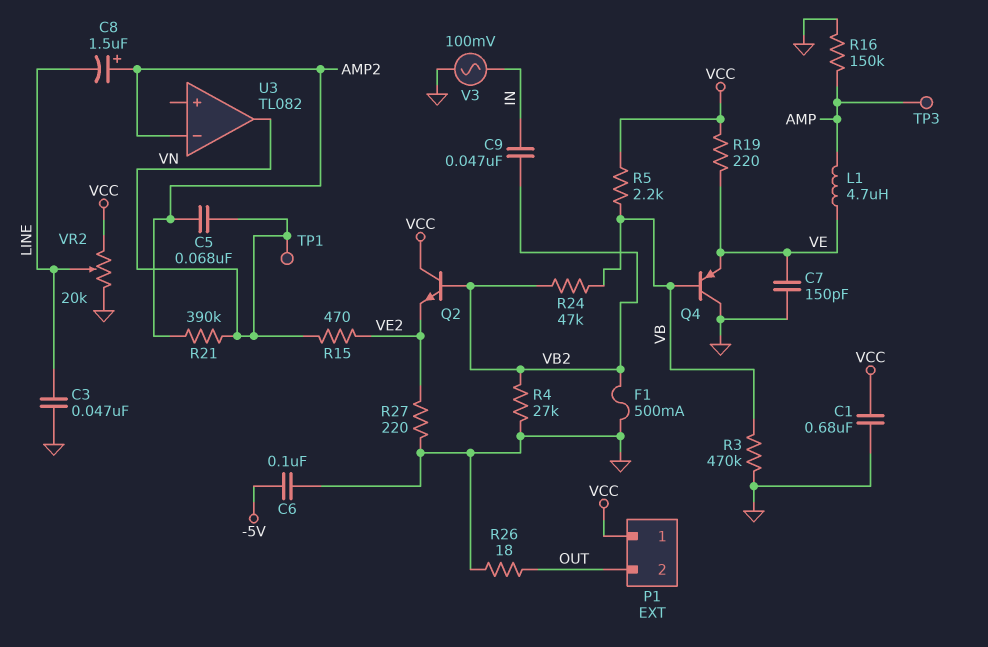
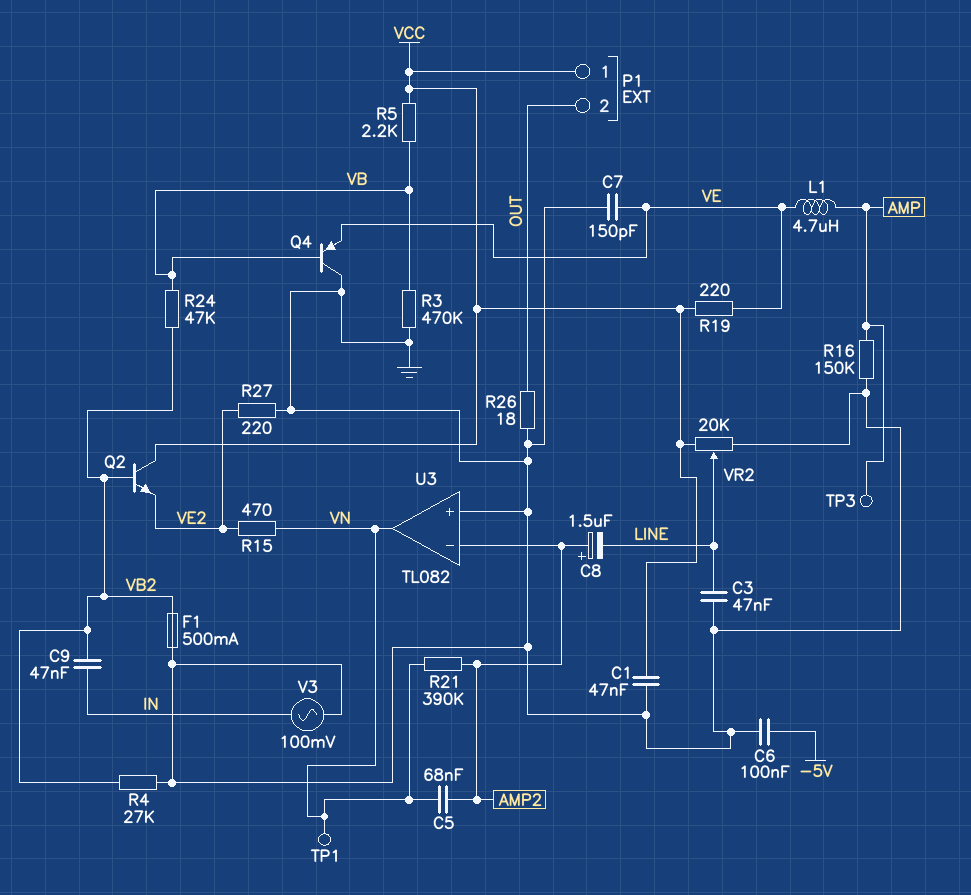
C1: 680nF (GND, VCC) -> 47nF (GND, VCC)
U3 pin in+: none -> GND

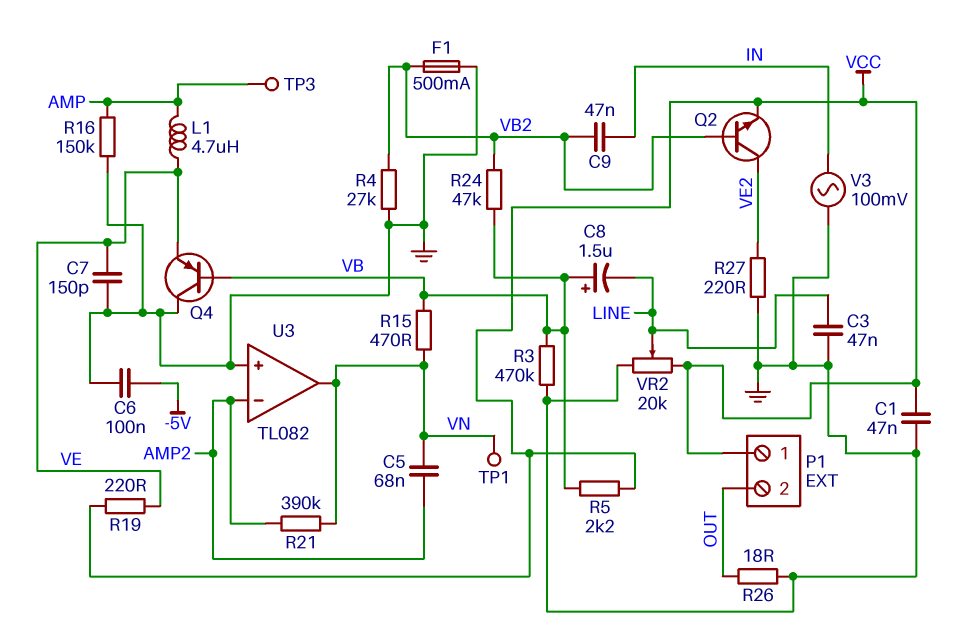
C8: 1.5uF (plus AMP2, minus LINE) -> 1.5uF (plus VB, minus LINE)
Q2: NPN (B VB2, C VCC, E VE2) -> NPN (B VB2, C VE2, E VCC)
R15: 470 (VE2, VN) -> 470 (VB, VN)

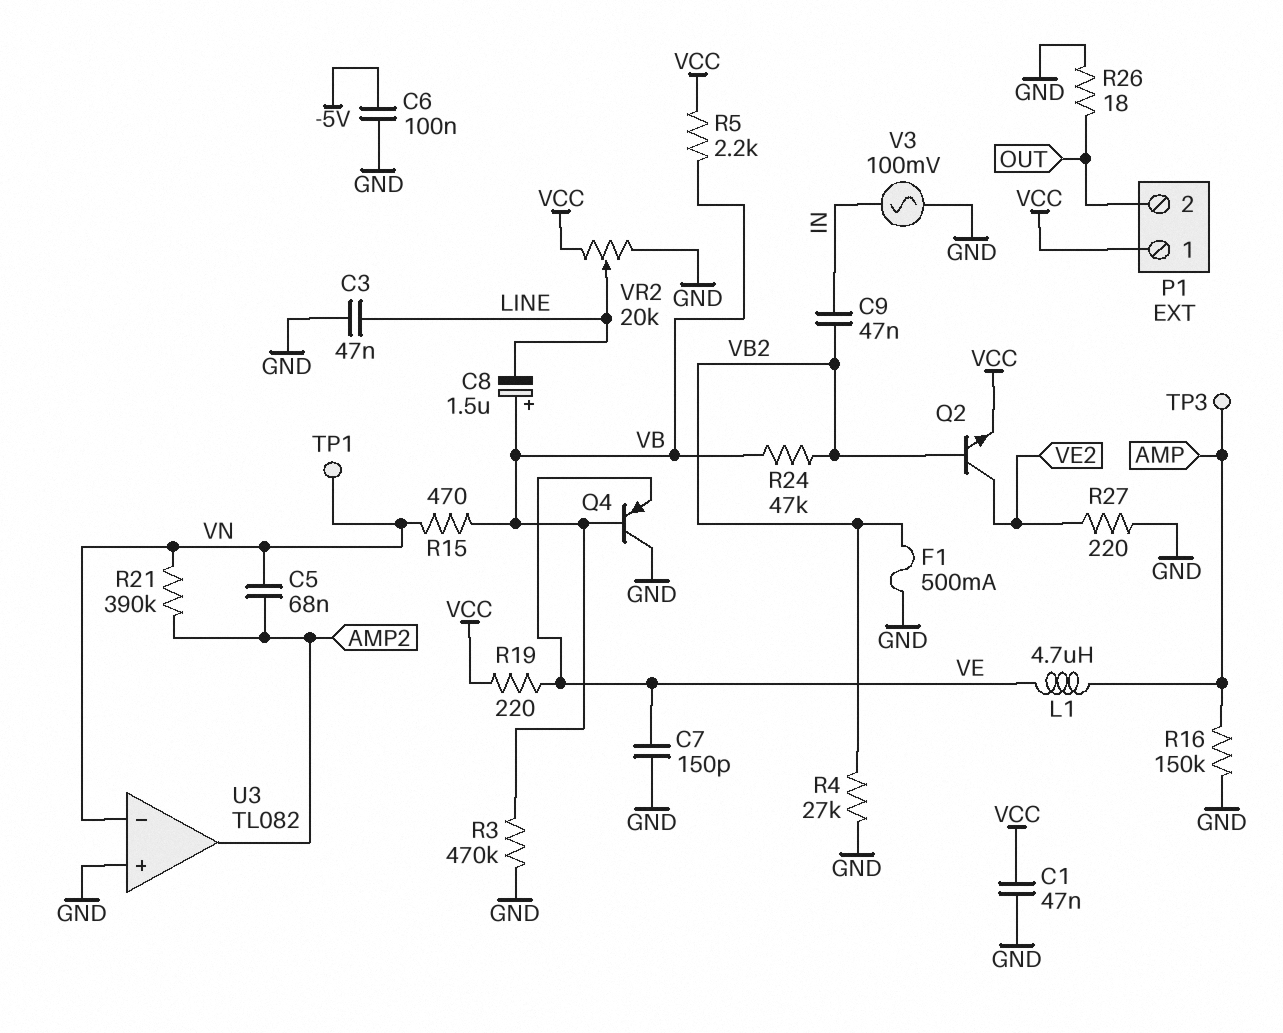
U3 pin in-: AMP2 -> VN
U3 pin out: VN -> AMP2

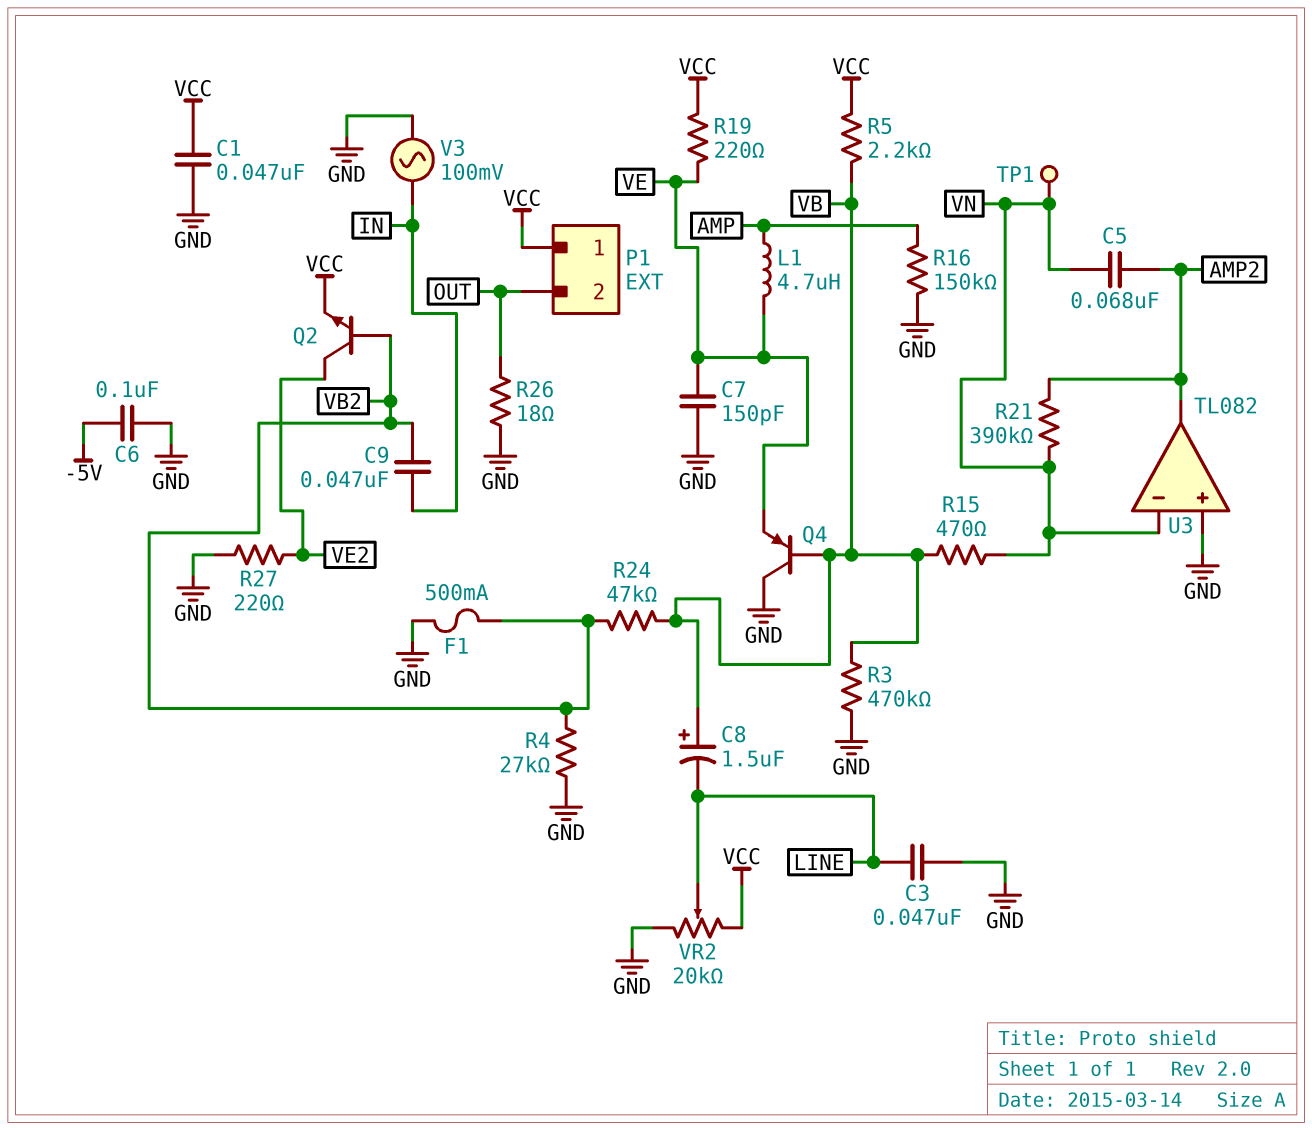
TP3: test point (AMP) -> none

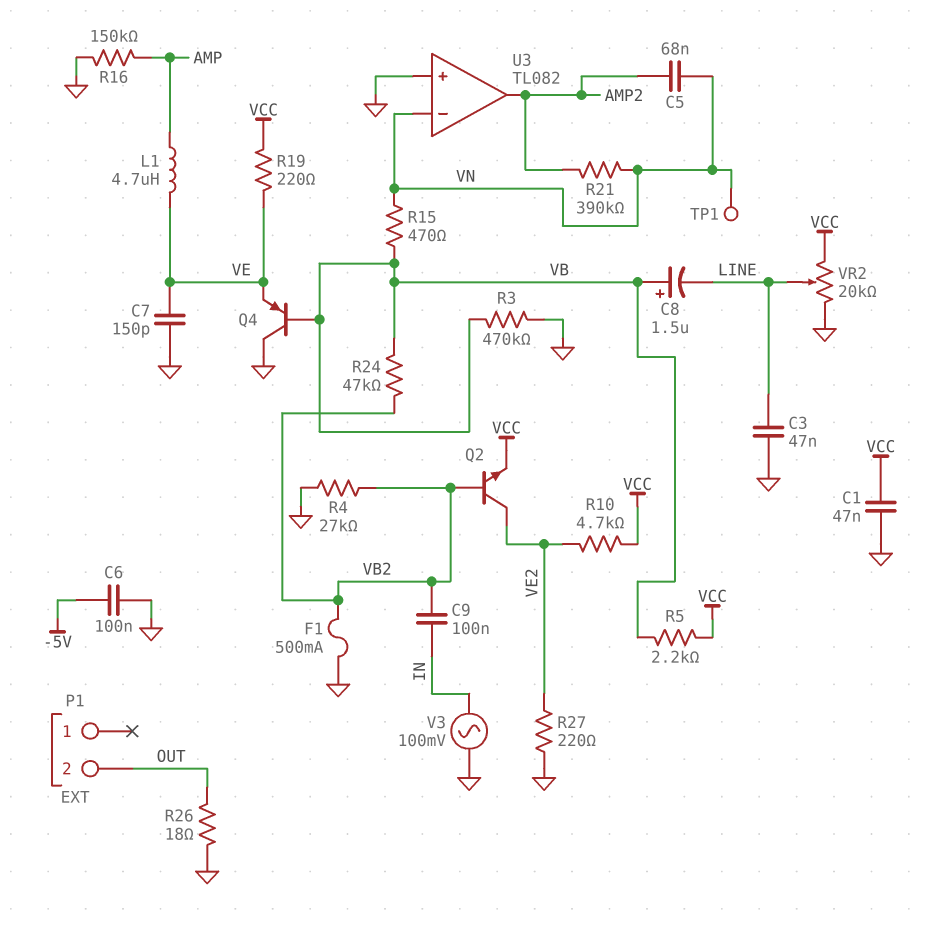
C9: 47nF (IN, VB2) -> 100nF (IN, VB2)
P1 pin 1: VCC -> none
R10: none -> 4.7k (VCC, VE2)

